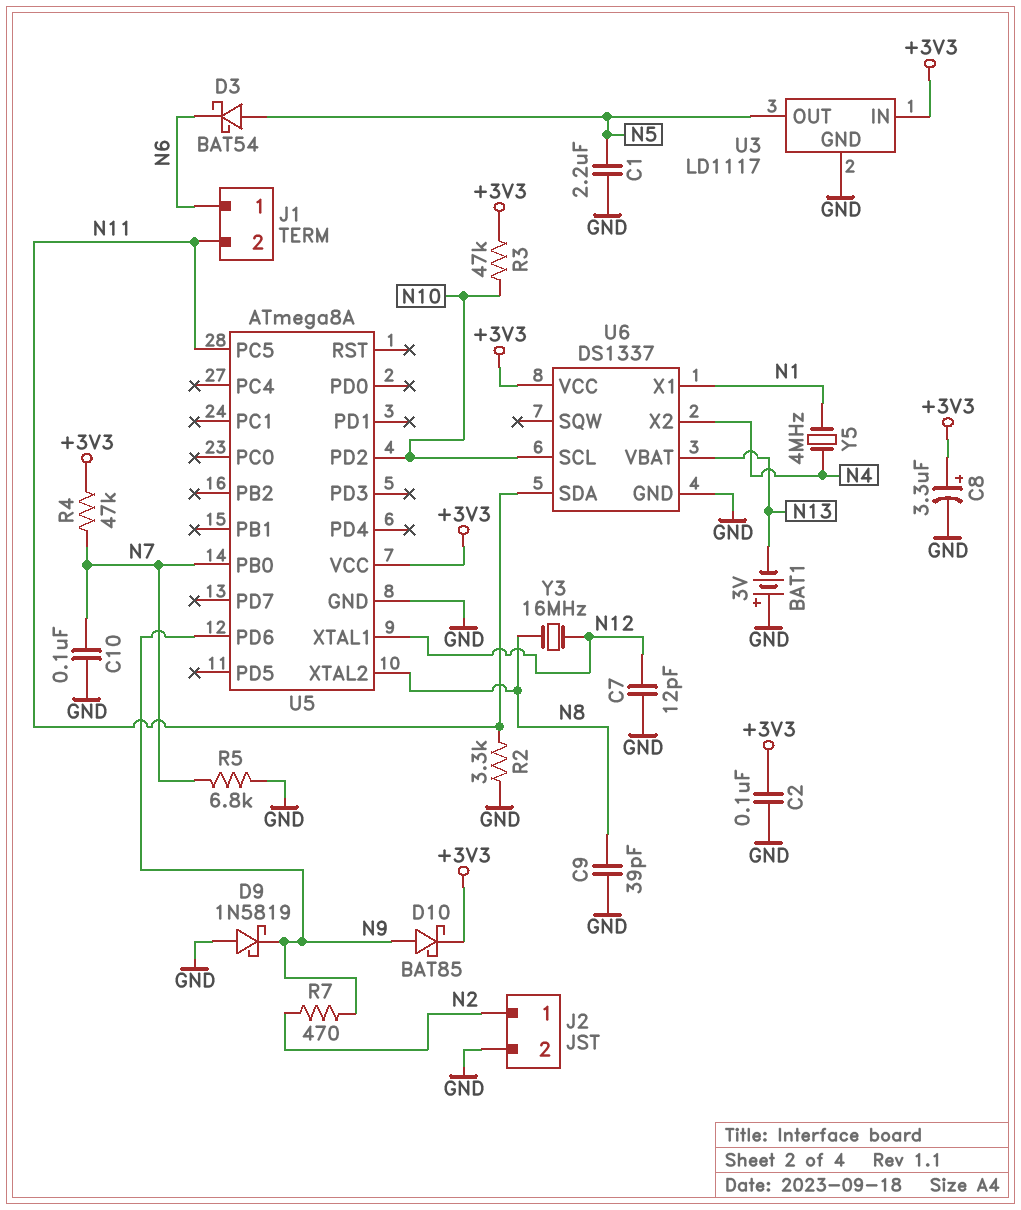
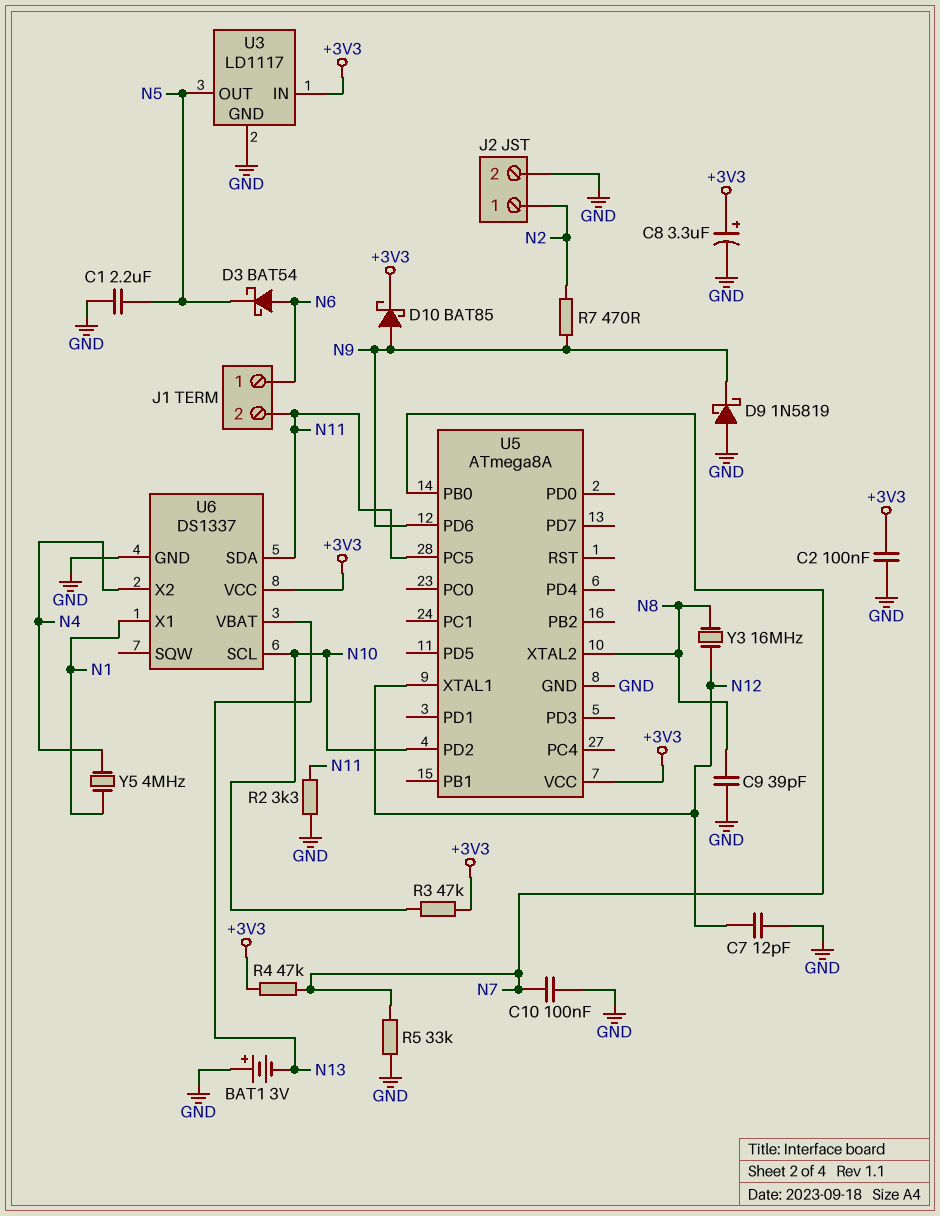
D3: schottky BAT54 (A N5, K N6) -> schottky BAT54 (A N6, K N5)
R5: 6.8k (GND, N7) -> 33k (GND, N7)

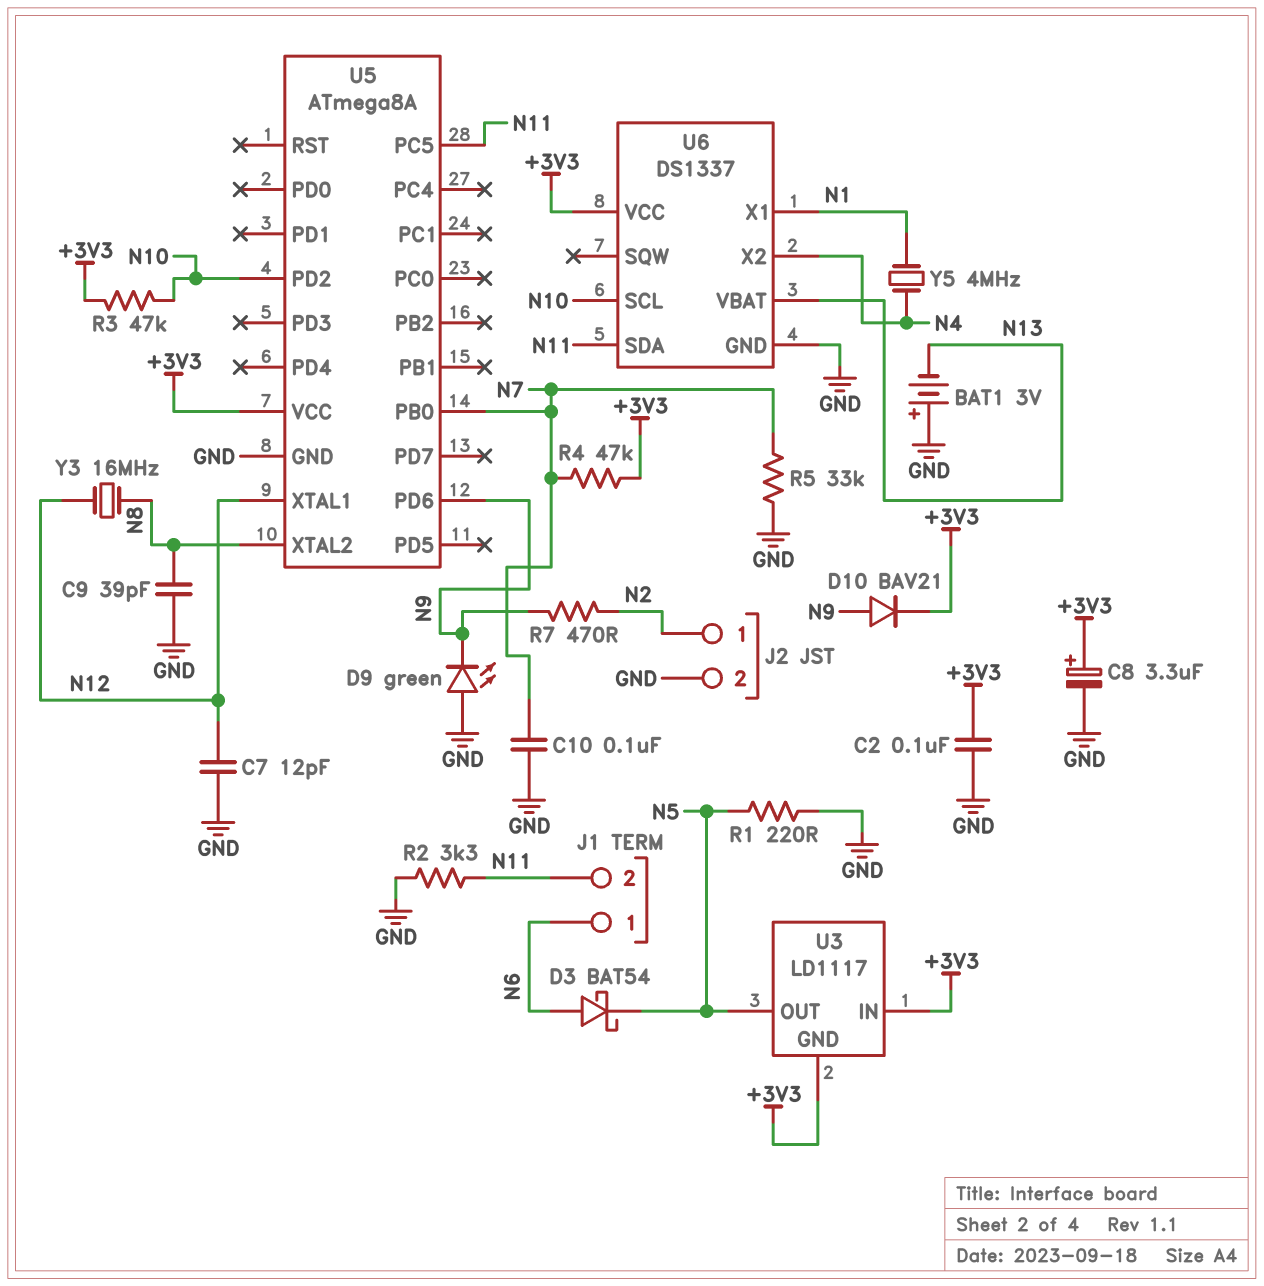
C1: 2.2uF (GND, N5) -> none
D9: schottky 1N5819 (A GND, K N9) -> LED green (A GND, K N9)
D10: schottky BAT85 (A N9, K +3V3) -> diode BAV21 (A N9, K +3V3)
R1: none -> 220 (GND, N5)
U3 pin GND: GND -> +3V3

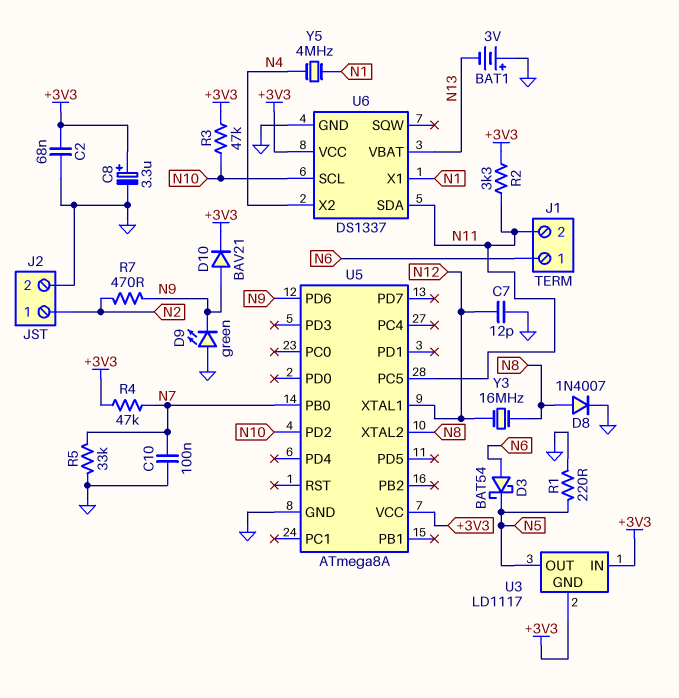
C2: 100nF (+3V3, GND) -> 68nF (+3V3, GND)
C9: 39pF (GND, N8) -> none
D8: none -> diode 1N4007 (A N8, K GND)
R2: 3.3k (GND, N11) -> 3.3k (+3V3, N11)

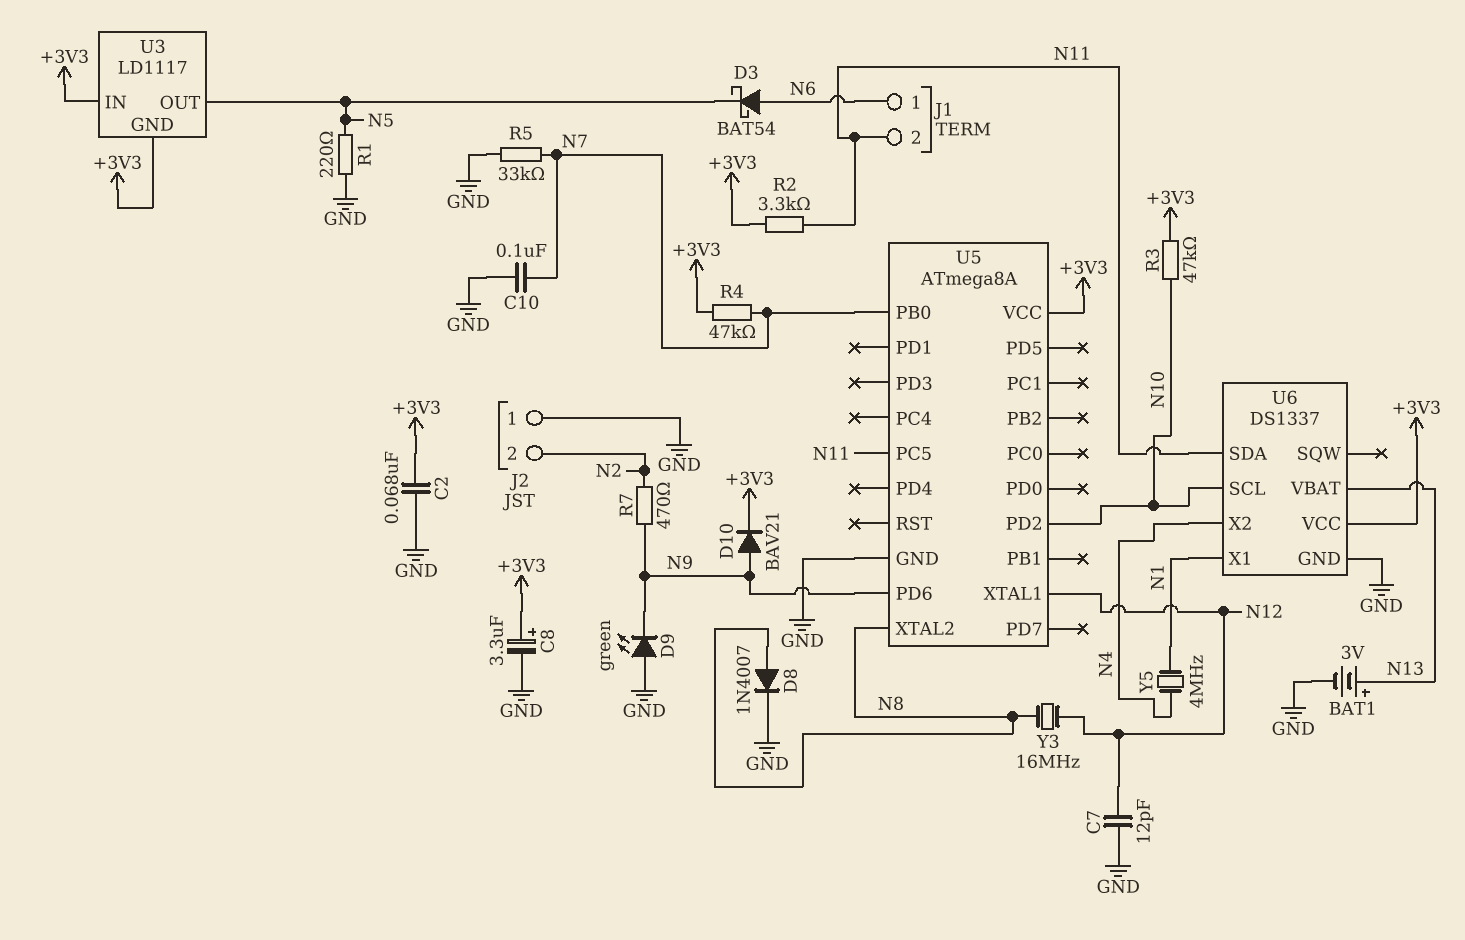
BAT1: 3V (plus GND, minus N13) -> 3V (plus N13, minus GND)
J2 pin 1: N2 -> GND
J2 pin 2: GND -> N2

